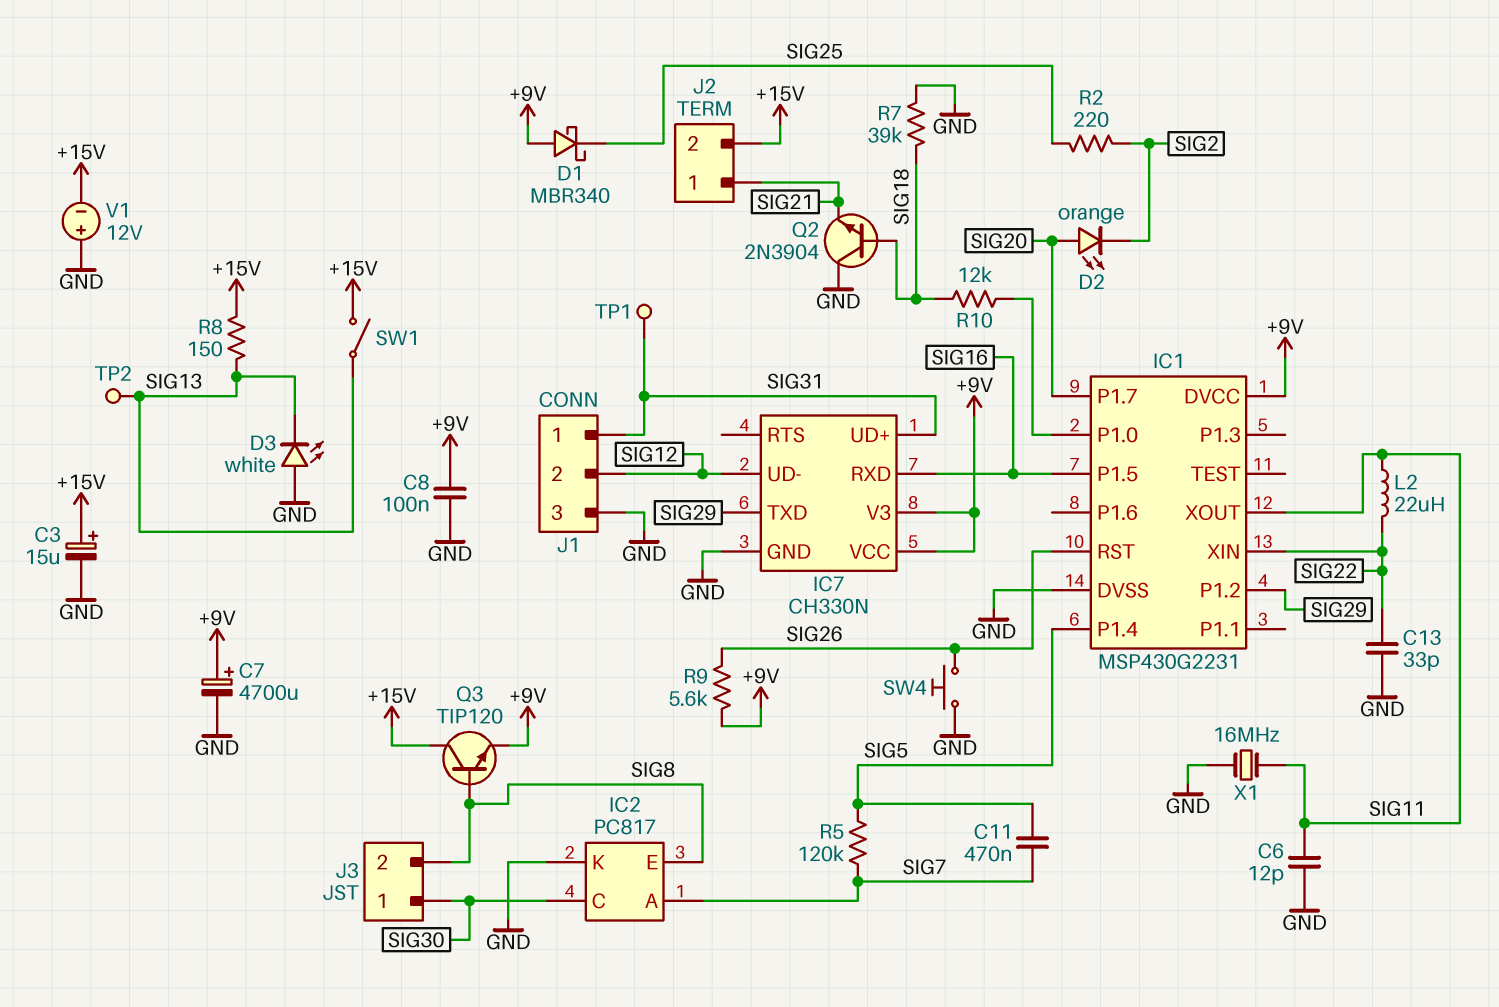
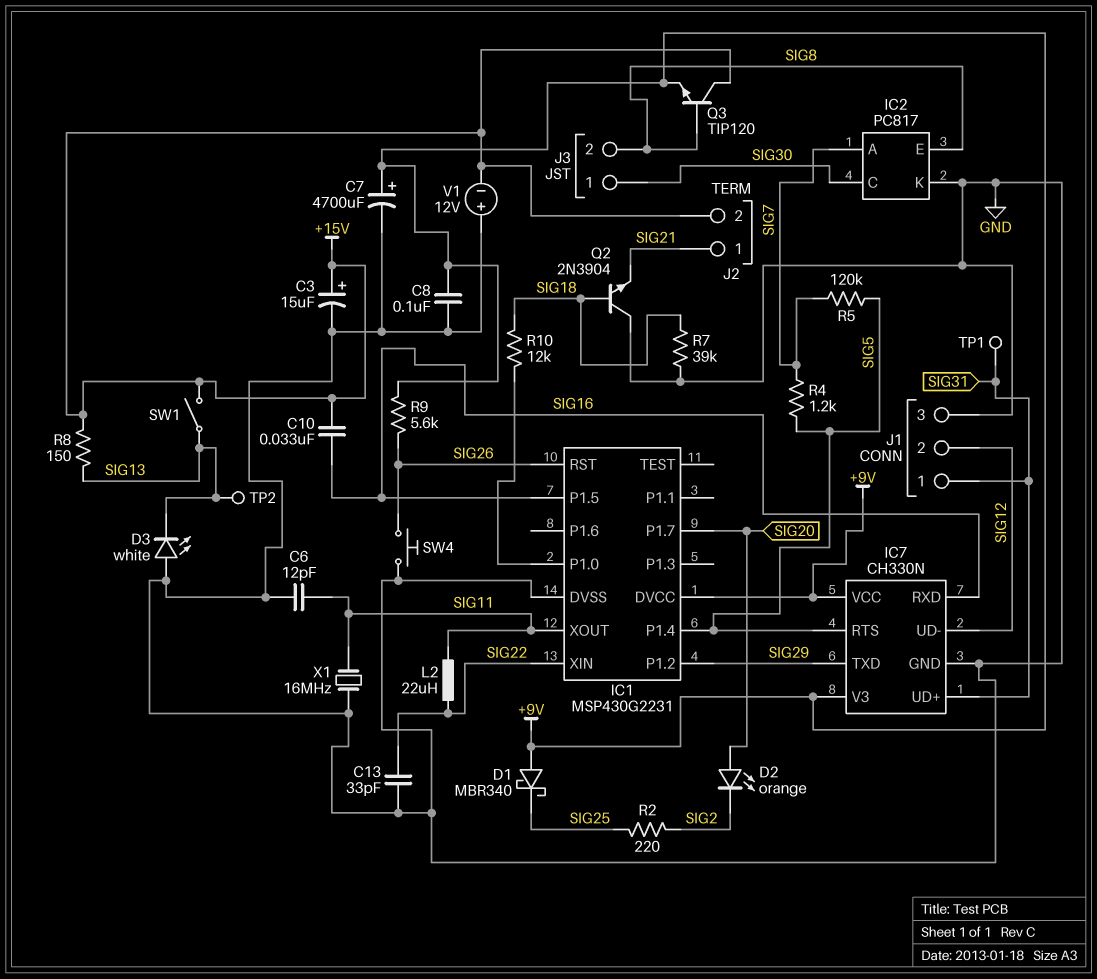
C10: none -> 33nF (+15V, SIG16)
C11: 470nF (SIG5, SIG7) -> none
IC7 pin RTS: none -> SIG5
R4: none -> 1.2k (SIG5, SIG7)

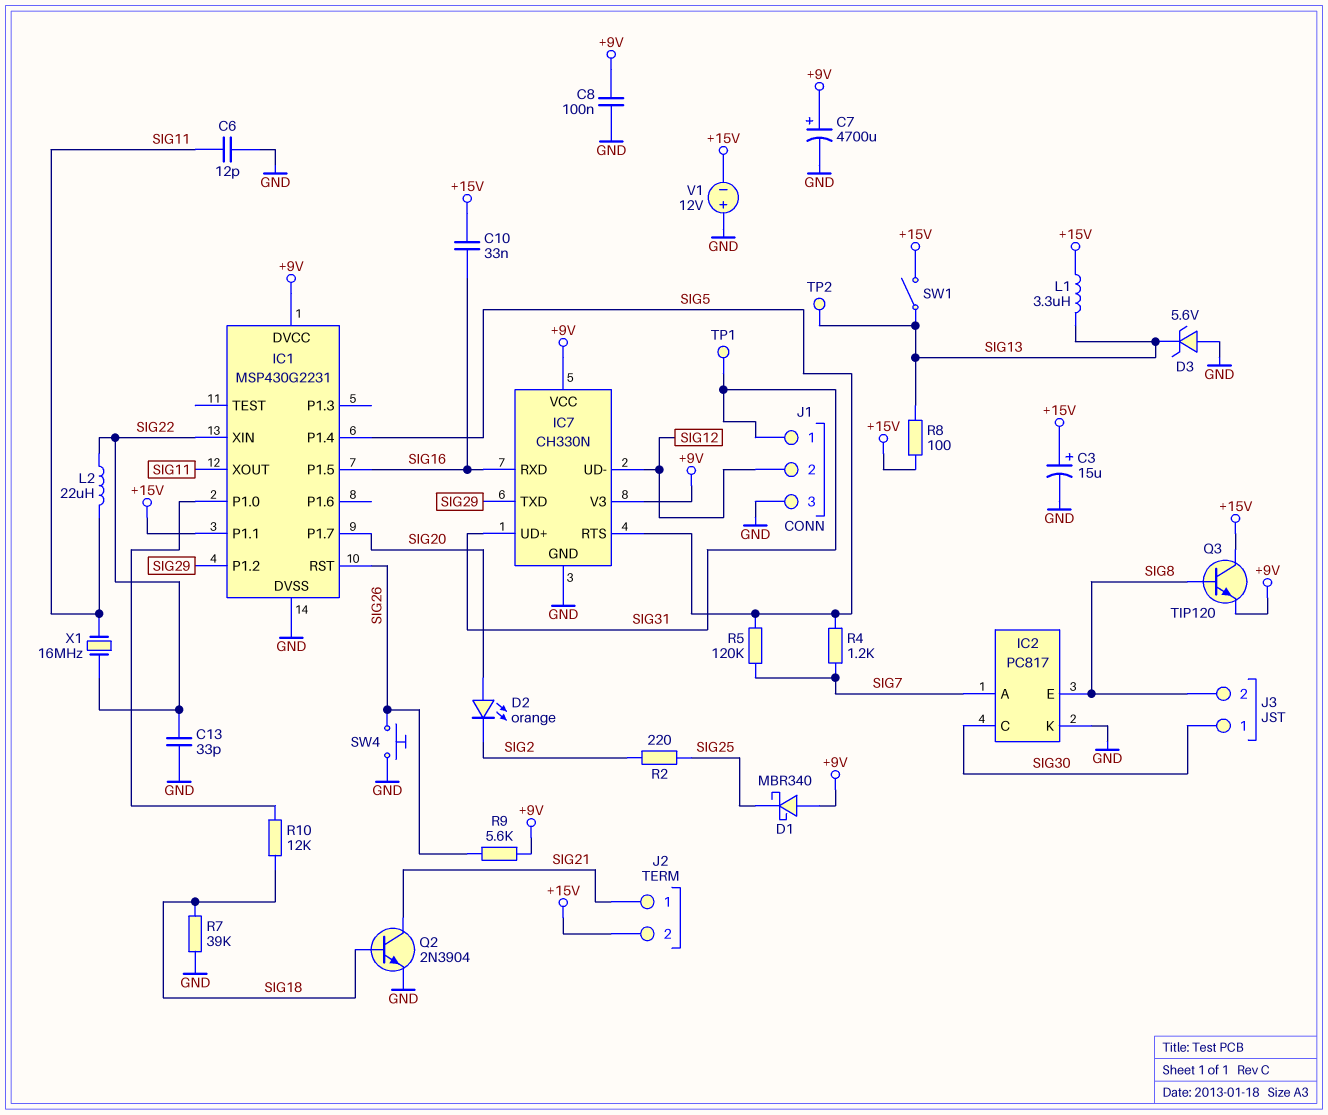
D3: LED white (A GND, K SIG13) -> zener 5.6V (A GND, K SIG13)
IC1 pin P1.1: none -> +15V
L1: none -> 3.3uH (+15V, SIG13)
Q2: NPN 2N3904 (B SIG18, C GND, E SIG21) -> NPN 2N3904 (B SIG18, C SIG21, E GND)
R8: 150 (+15V, SIG13) -> 100 (+15V, SIG13)
X1: 16MHz (GND, SIG11) -> 16MHz (SIG11, SIG22)

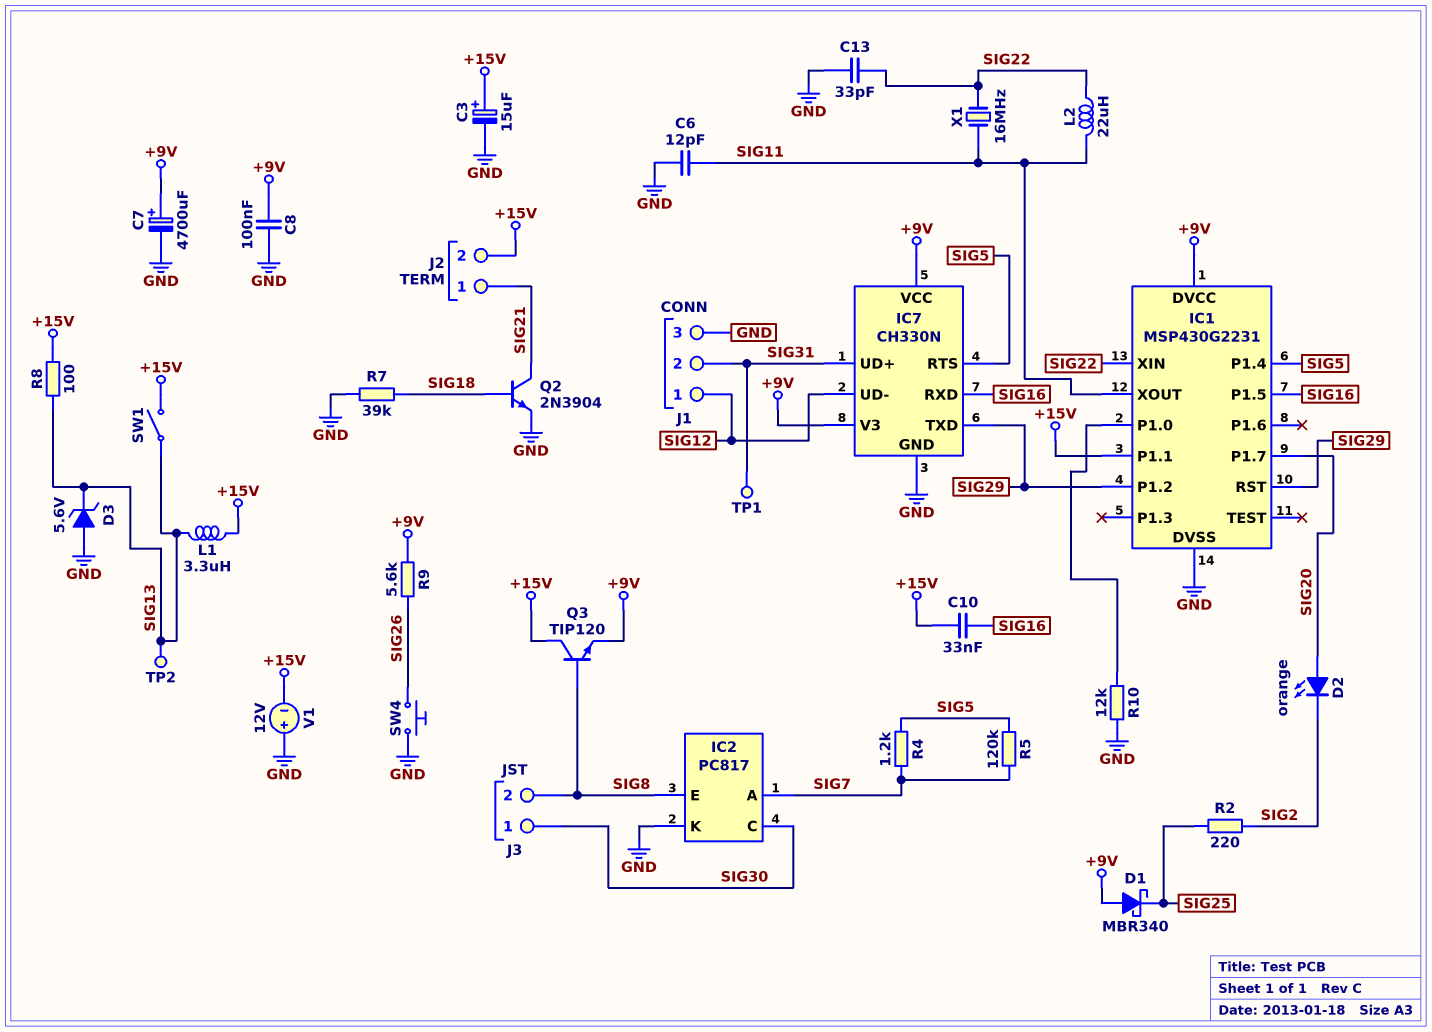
IC1 pin RST: SIG26 -> SIG29
J1 pin 1: SIG31 -> SIG12
J1 pin 2: SIG12 -> SIG31
R10: 12k (IC1/P1.0, SIG18) -> 12k (GND, IC1/P1.0)

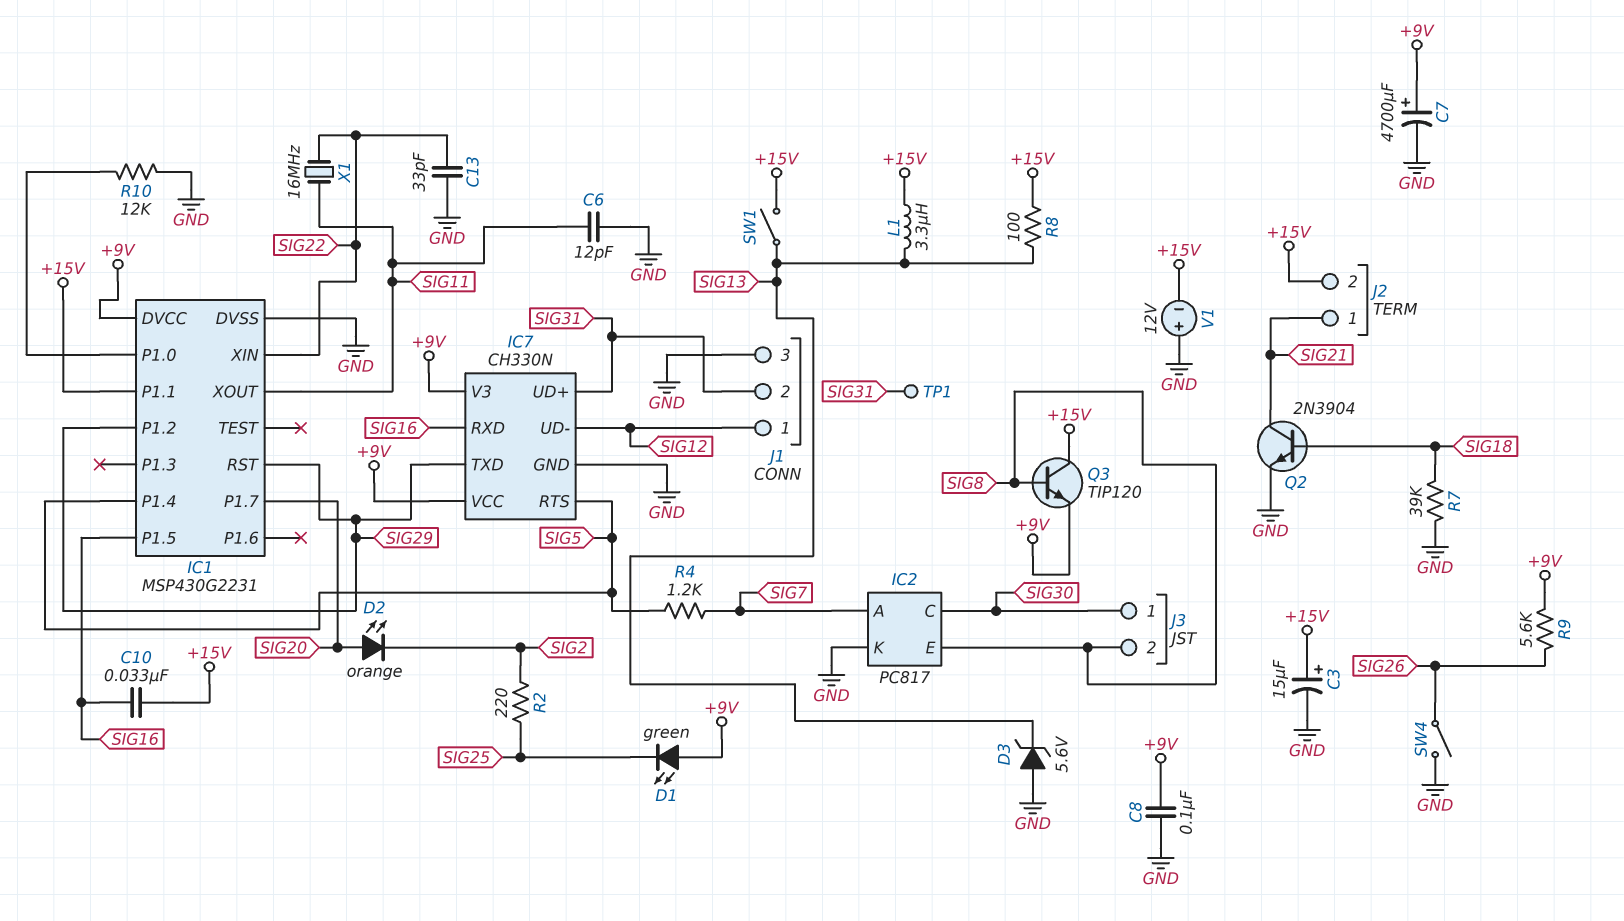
D1: schottky MBR340 (A +9V, K SIG25) -> LED green (A +9V, K SIG25)
L2: 22uH (SIG11, SIG22) -> none
R5: 120k (SIG5, SIG7) -> none
SW4: button (GND, SIG26) -> switch (GND, SIG26)
TP2: test point (SIG13) -> none

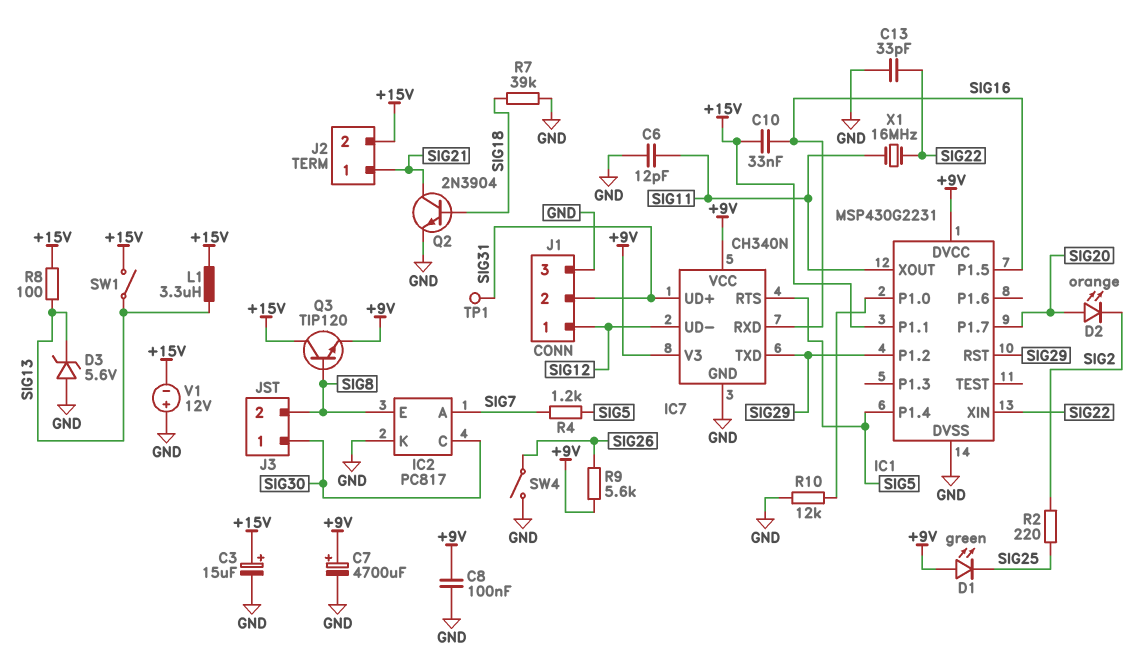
IC7: CH330N -> CH340N

